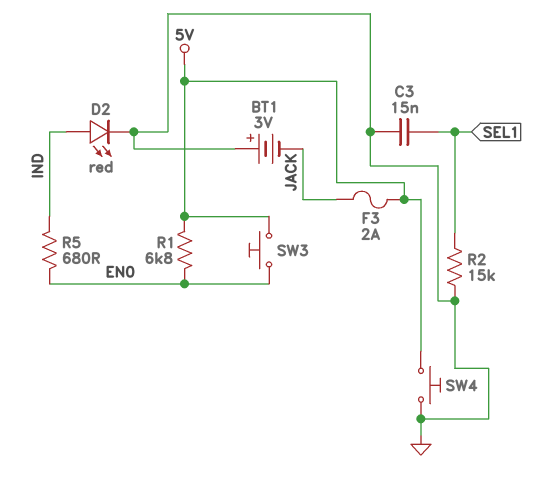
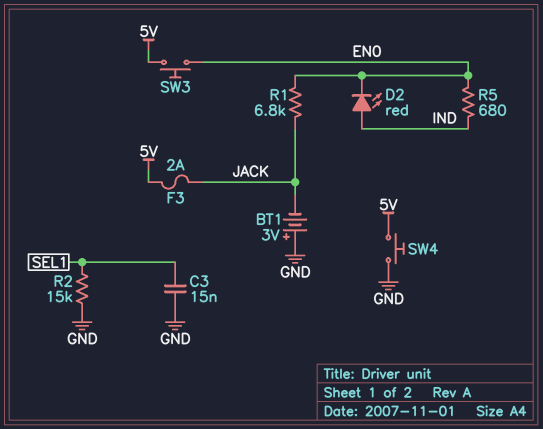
D2: LED red (A IND, K GND) -> LED red (A IND, K EN0)
R1: 6.8k (5V, EN0) -> 6.8k (EN0, JACK)

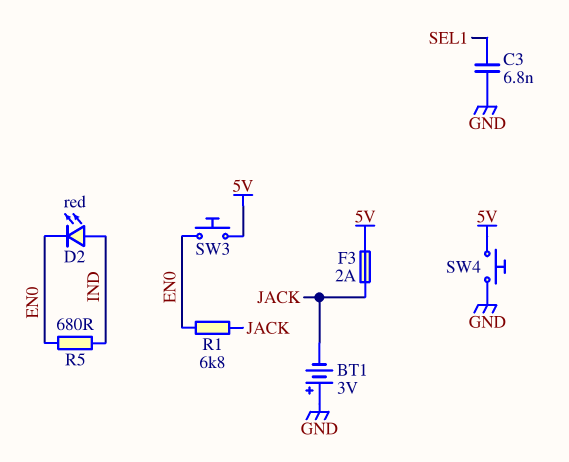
C3: 15nF (GND, SEL1) -> 6.8nF (GND, SEL1)
R2: 15k (GND, SEL1) -> none

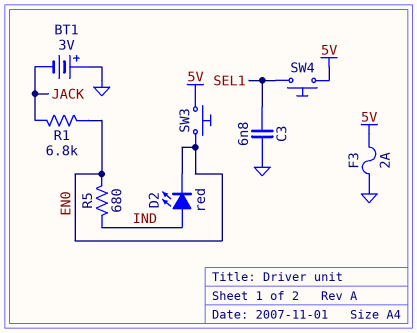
F3: 2A (5V, JACK) -> 2A (5V, GND)
SW4: button (5V, GND) -> button (5V, SEL1)

